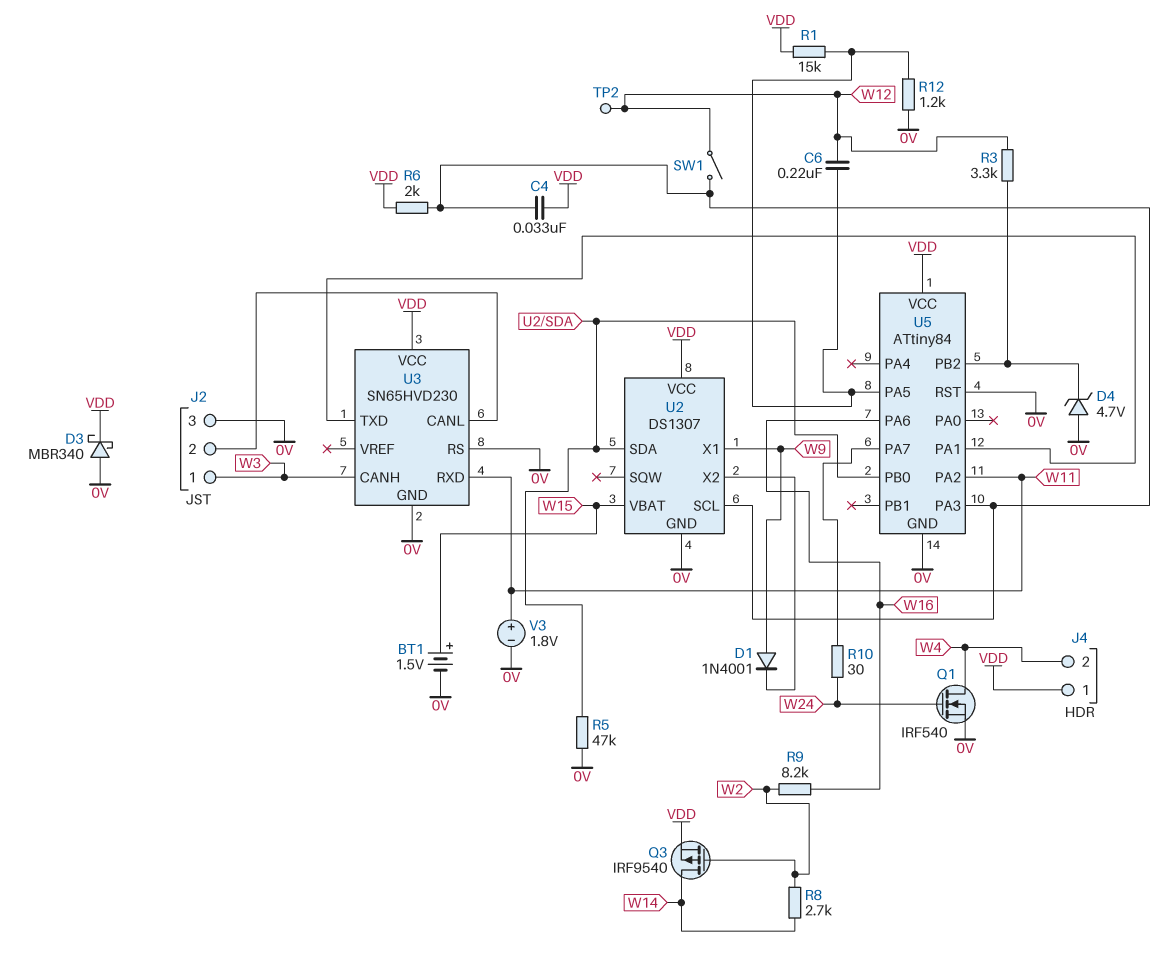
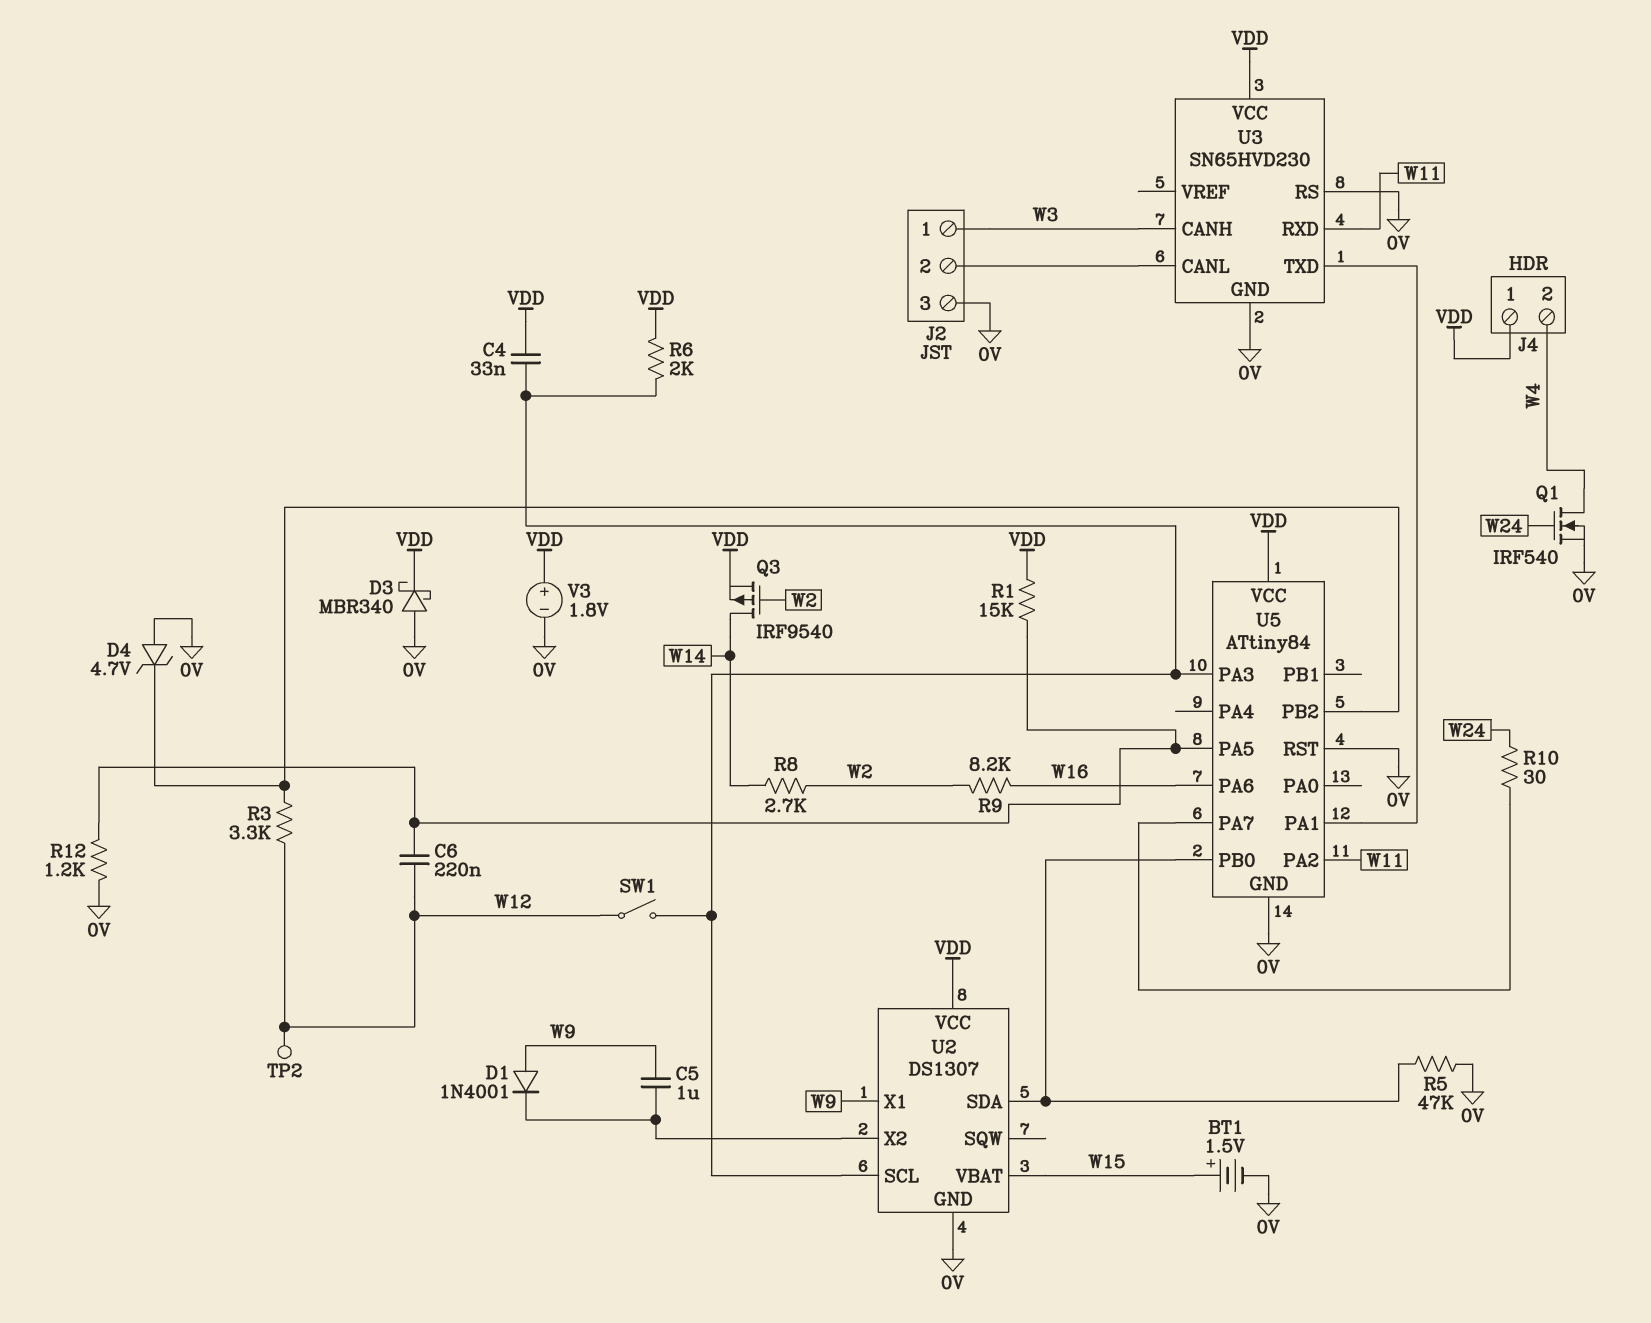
C5: none -> 1uF (U2/X2, W9)
V3: 1.8V (plus W11, minus 0V) -> 1.8V (plus VDD, minus 0V)

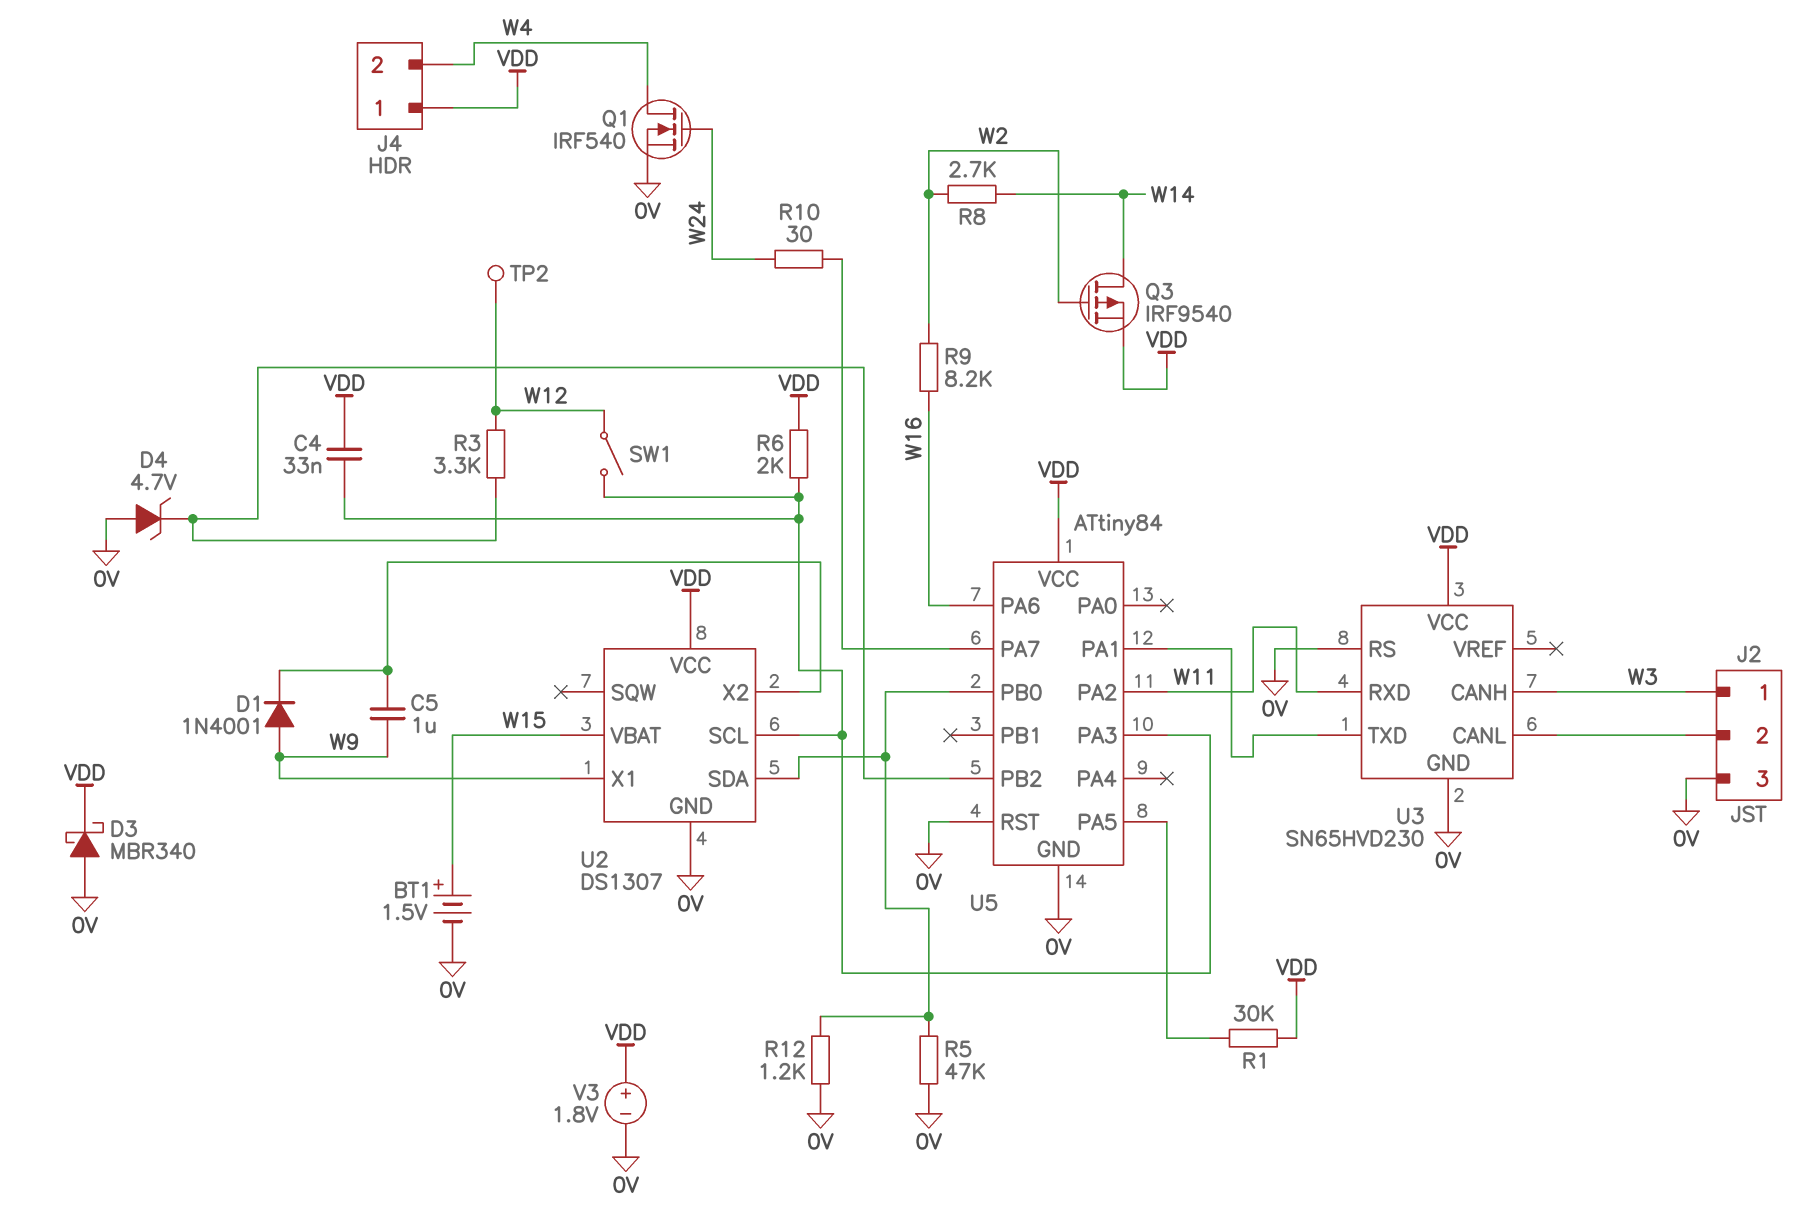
C6: 220nF (U5/PA5, W12) -> none
R1: 15k (U5/PA5, VDD) -> 30k (U5/PA5, VDD)
R12: 1.2k (0V, U5/PA5) -> 1.2k (0V, U2/SDA)

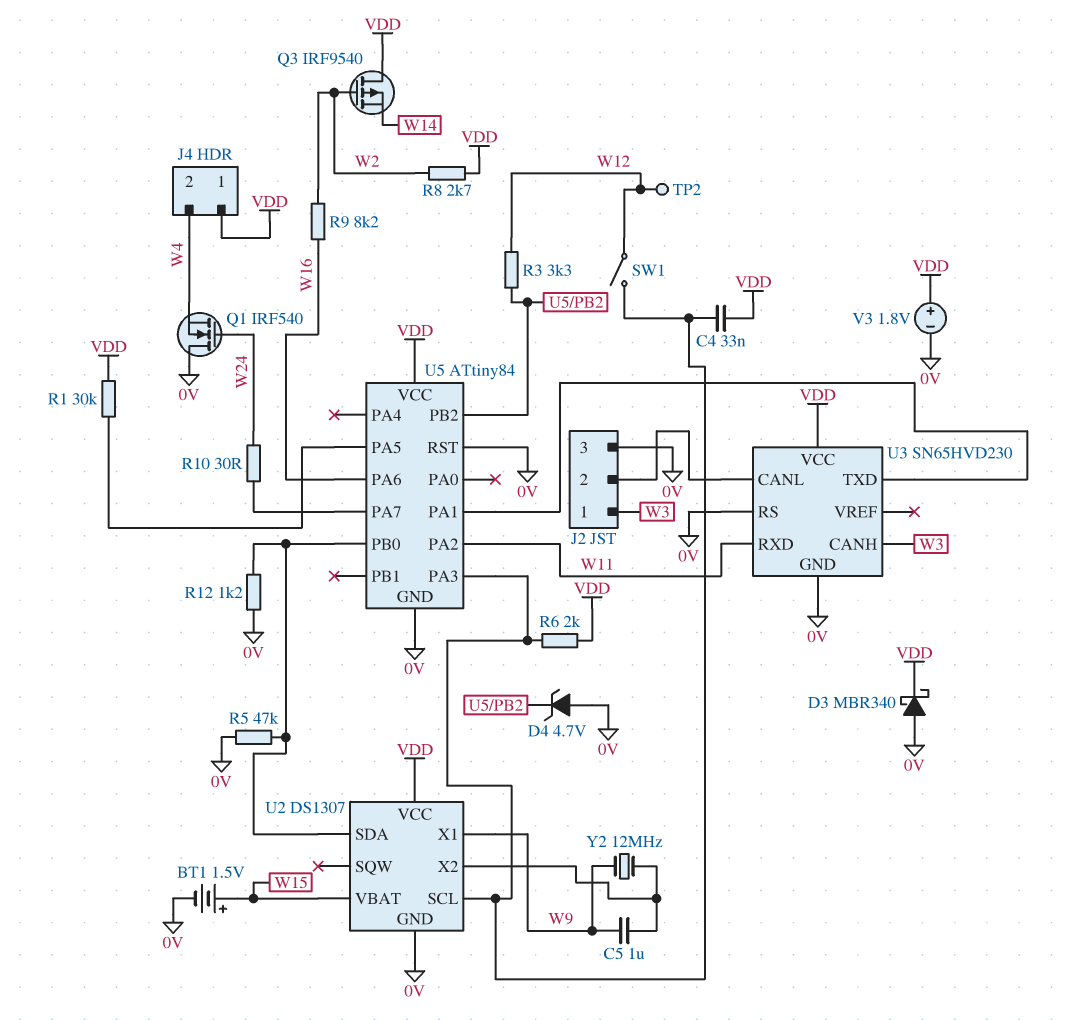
D1: diode 1N4001 (A W9, K U2/X2) -> none
Q1: NMOS IRF540 (G W24, D W4, S 0V) -> NMOS IRF540 (G W24, D 0V, S W4)
Q3: PMOS IRF9540 (G W2, D W14, S VDD) -> PMOS IRF9540 (G W2, D VDD, S W14)
R8: 2.7k (W2, W14) -> 2.7k (VDD, W2)
Y2: none -> 12MHz (U2/X2, W9)

